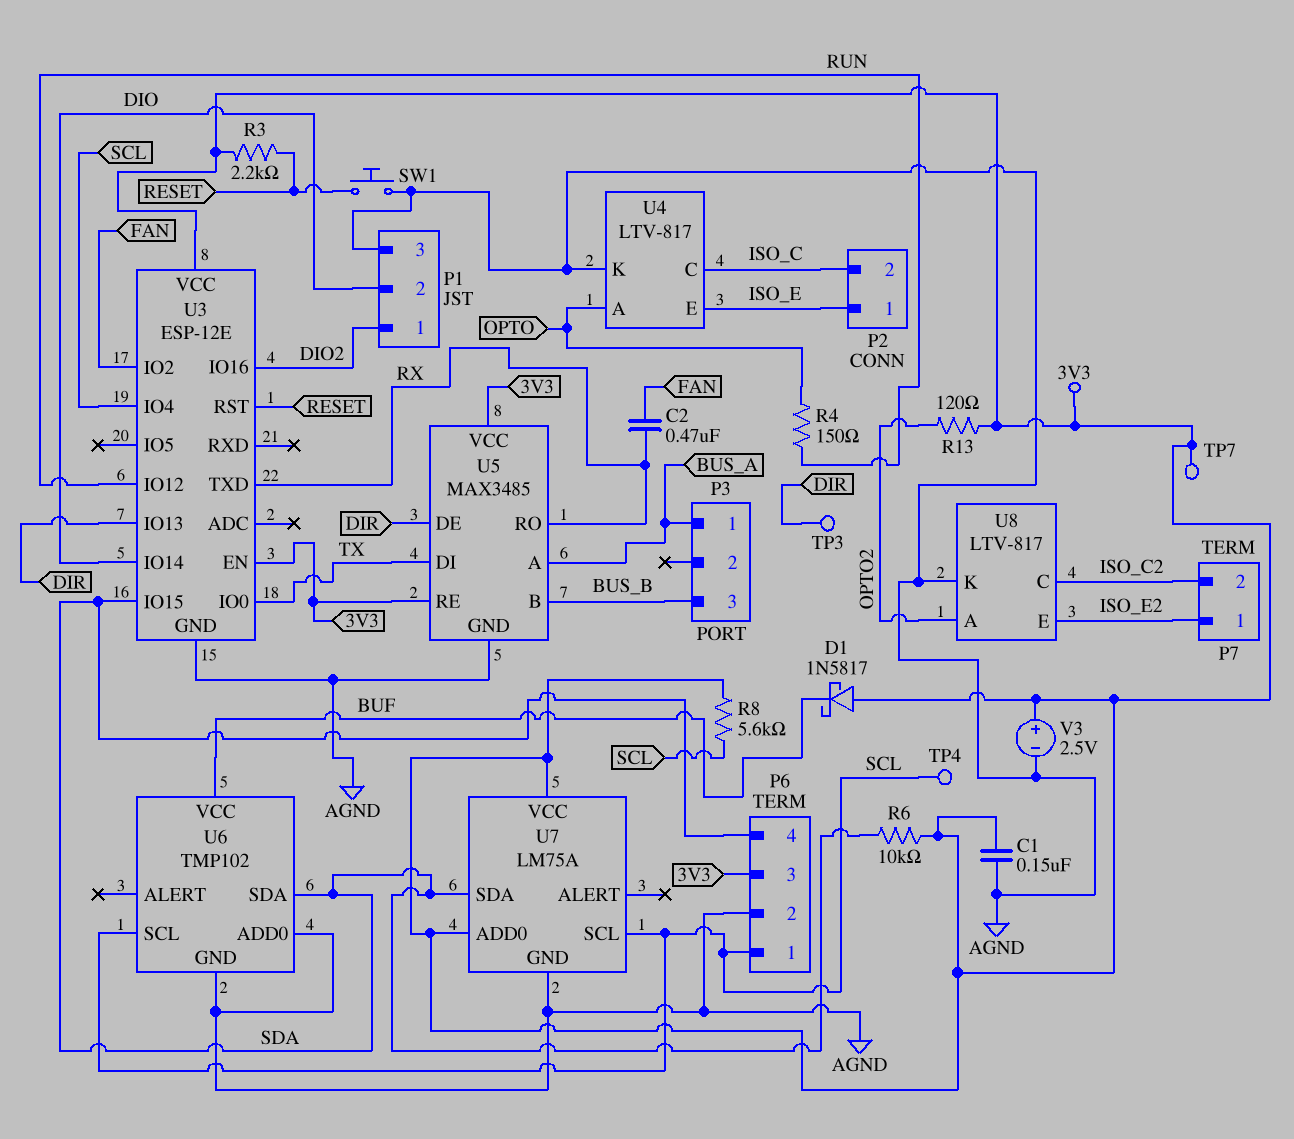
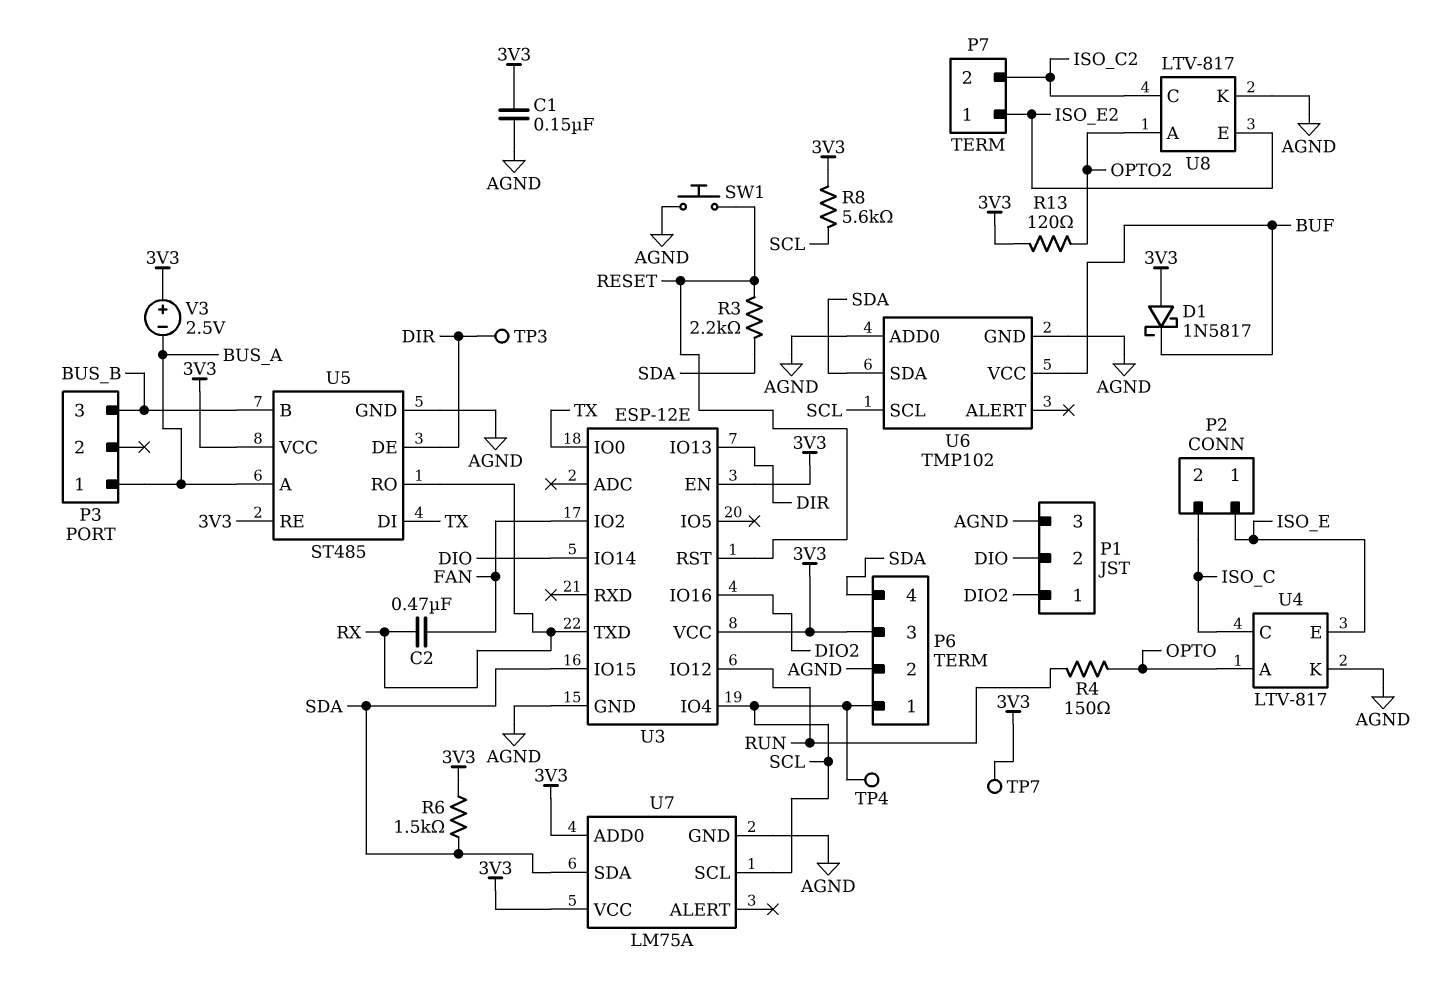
R3: 2.2k (3V3, RESET) -> 2.2k (RESET, SDA)
R6: 10k (3V3, SDA) -> 1.5k (3V3, SDA)
U5: MAX3485 -> ST485
V3: 2.5V (plus 3V3, minus AGND) -> 2.5V (plus 3V3, minus BUS_A)

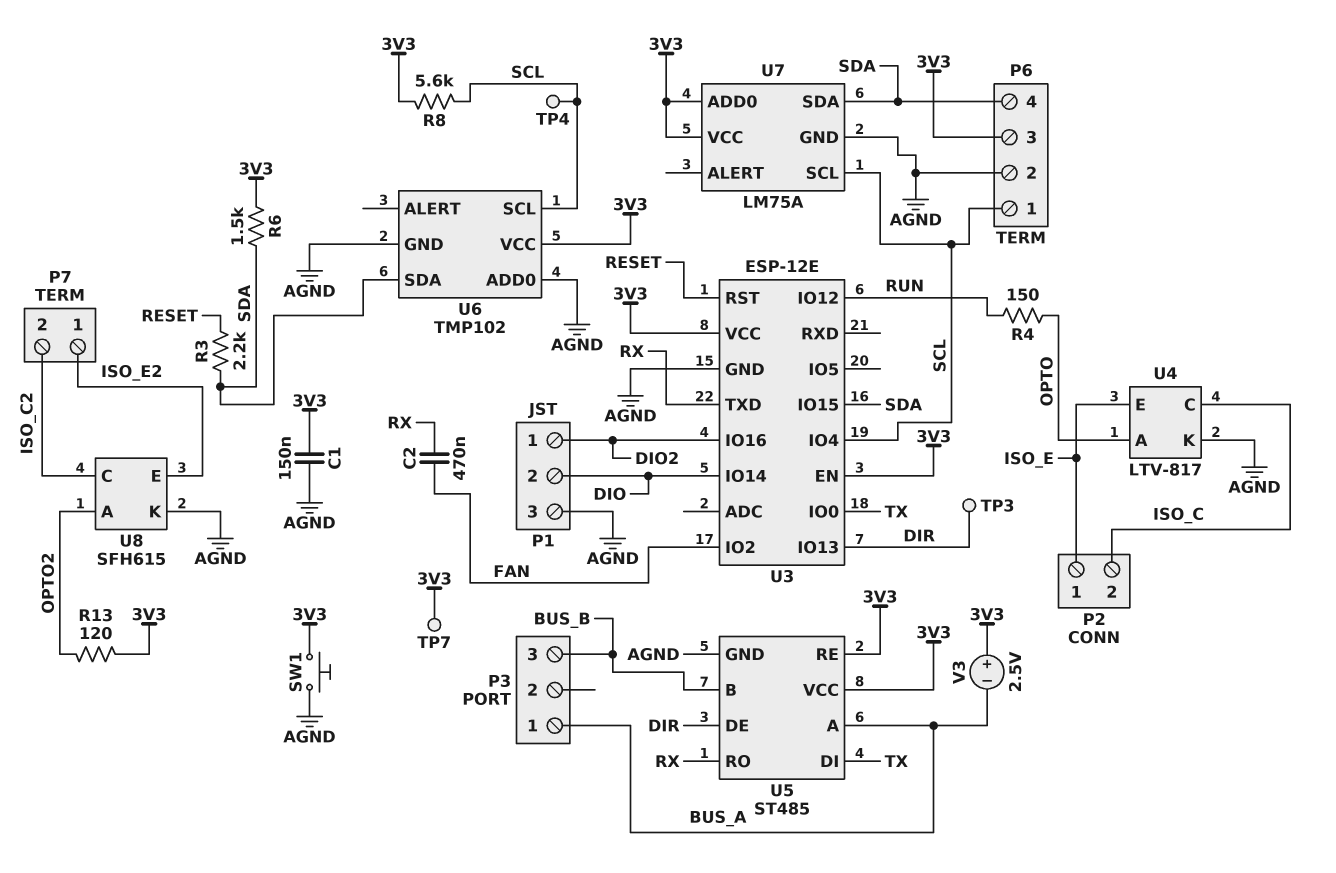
D1: schottky 1N5817 (A 3V3, K BUF) -> none
SW1: button (AGND, RESET) -> button (3V3, AGND)
U6 pin VCC: BUF -> 3V3
U8: LTV-817 -> SFH615

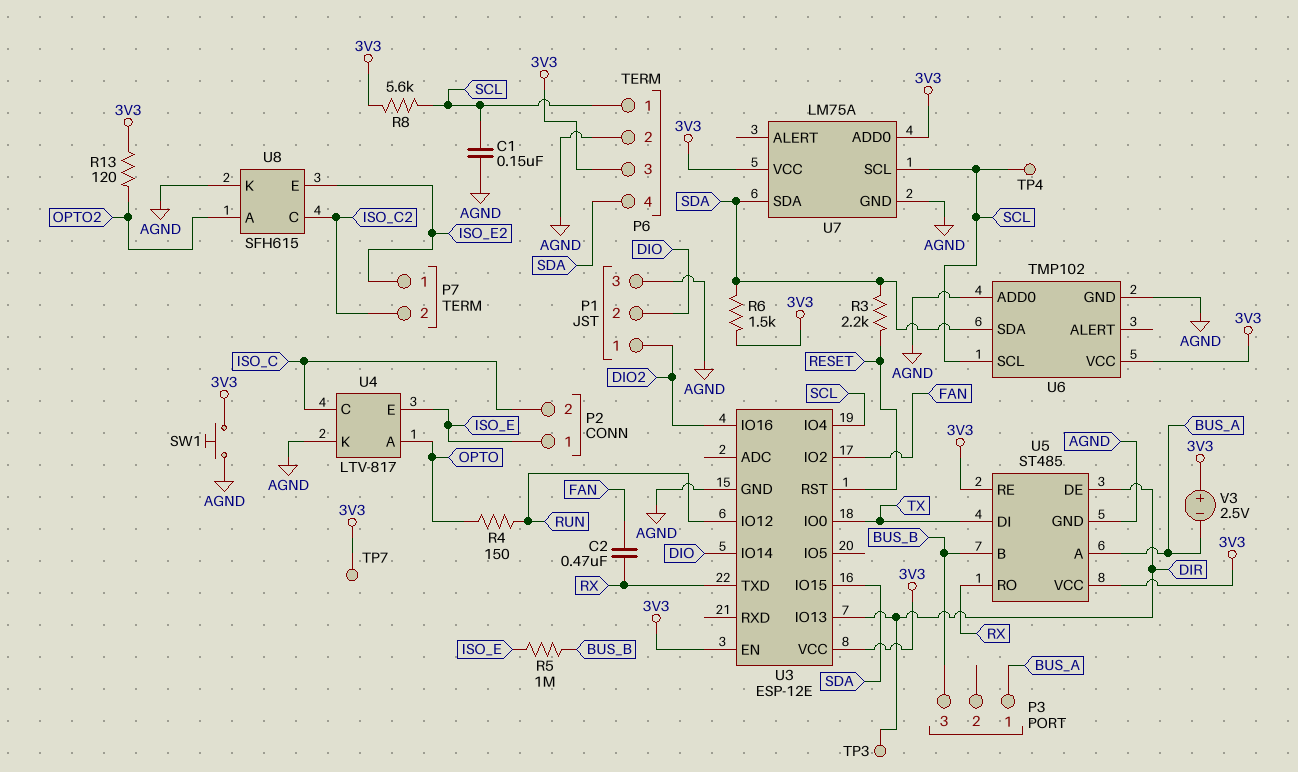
C1: 150nF (3V3, AGND) -> 150nF (AGND, SCL)
R5: none -> 1M (BUS_B, ISO_E)

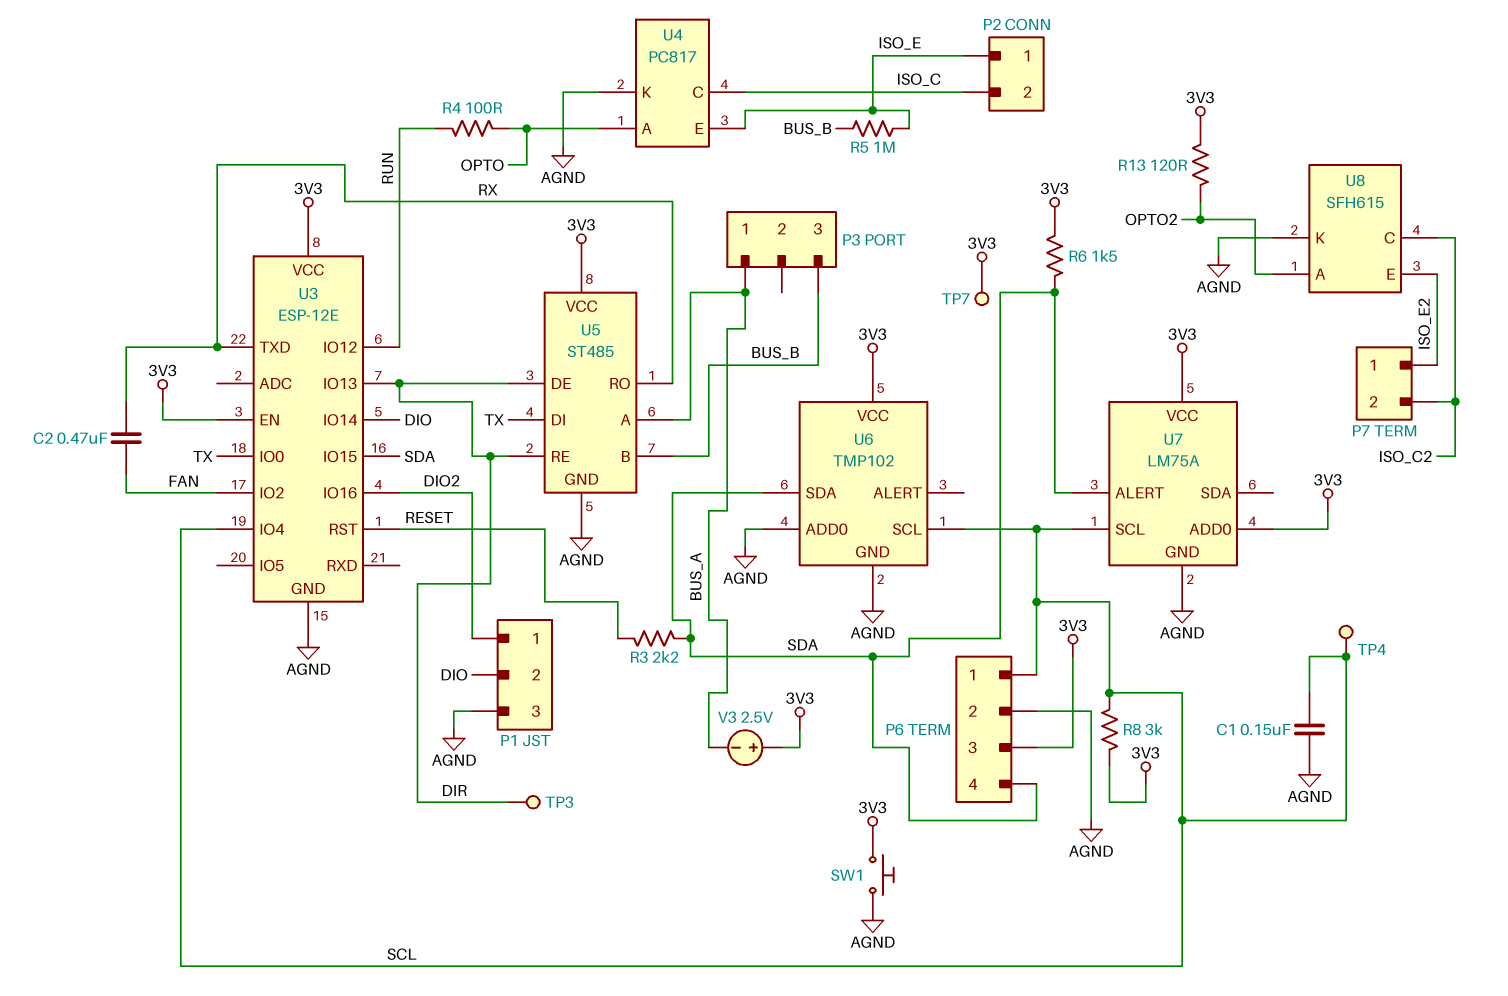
R4: 150 (OPTO, RUN) -> 100 (OPTO, RUN)
R8: 5.6k (3V3, SCL) -> 3k (3V3, SCL)
U4: LTV-817 -> PC817
U5 pin RE: 3V3 -> DIR
U7 pin ALERT: none -> SDA
U7 pin SDA: SDA -> none

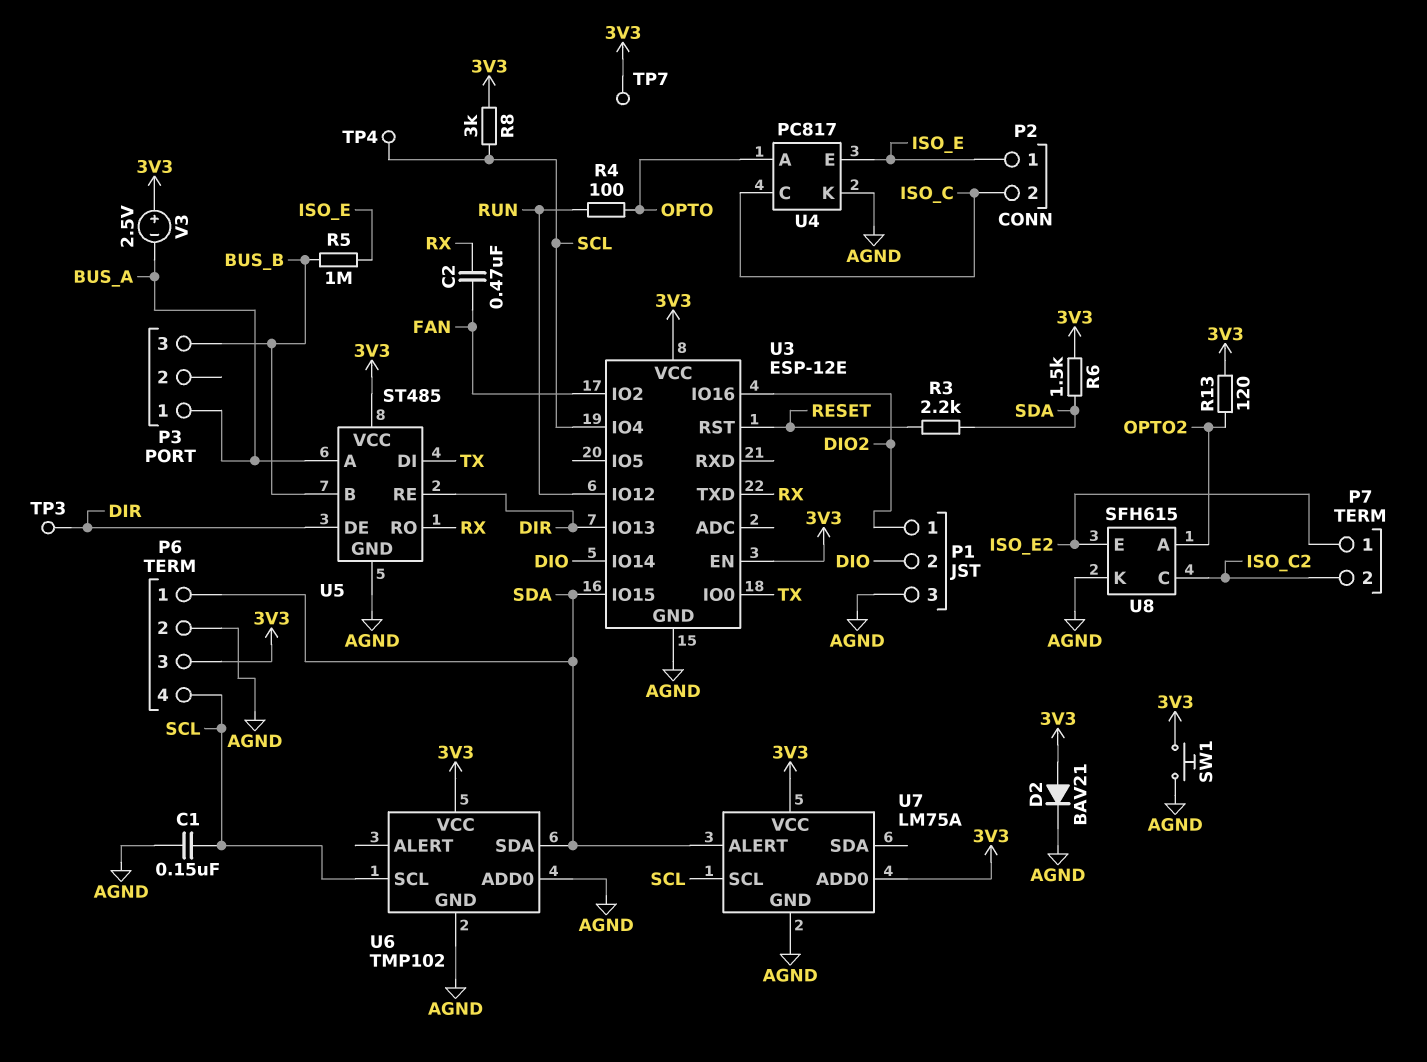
D2: none -> diode BAV21 (A 3V3, K AGND)
P6 pin 1: SCL -> SDA
P6 pin 4: SDA -> SCL

